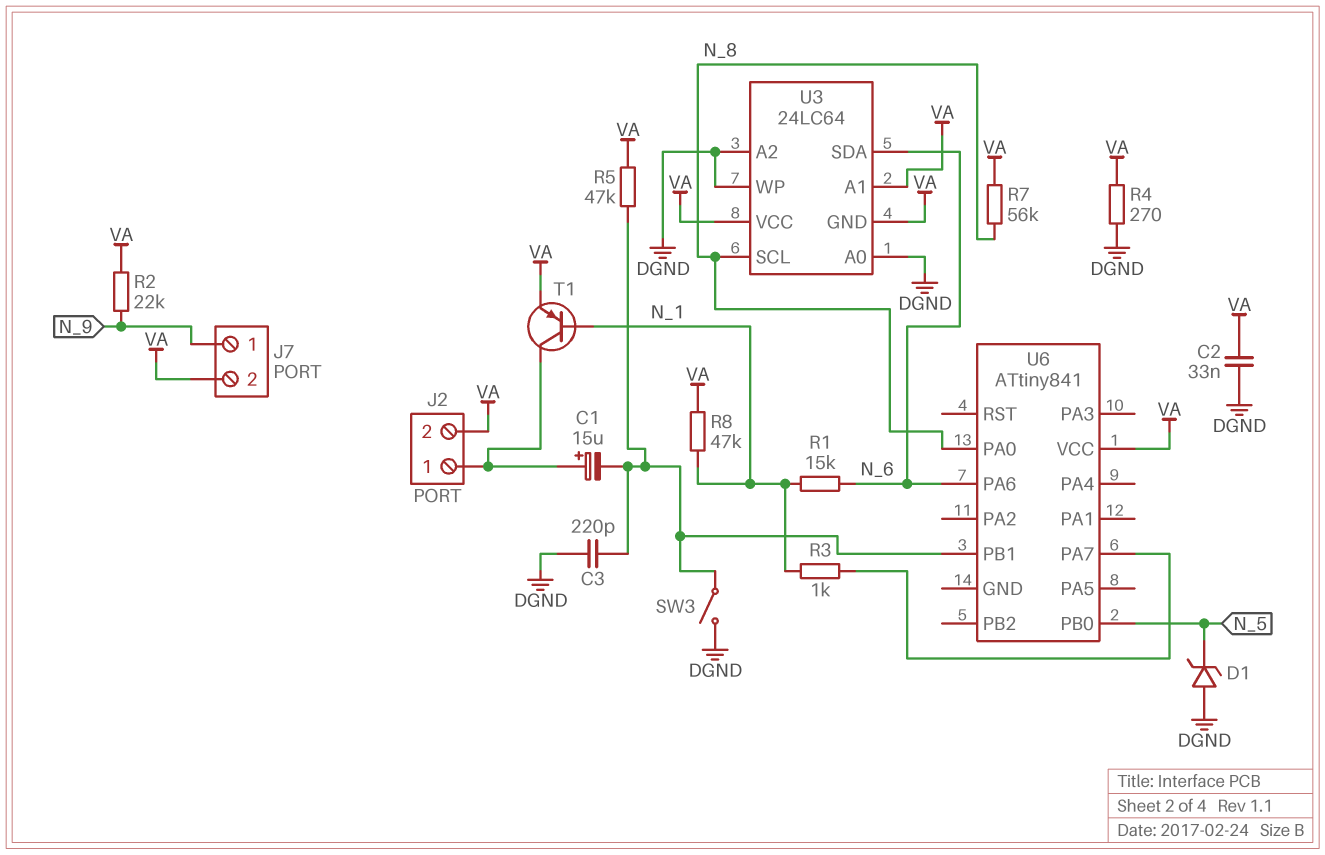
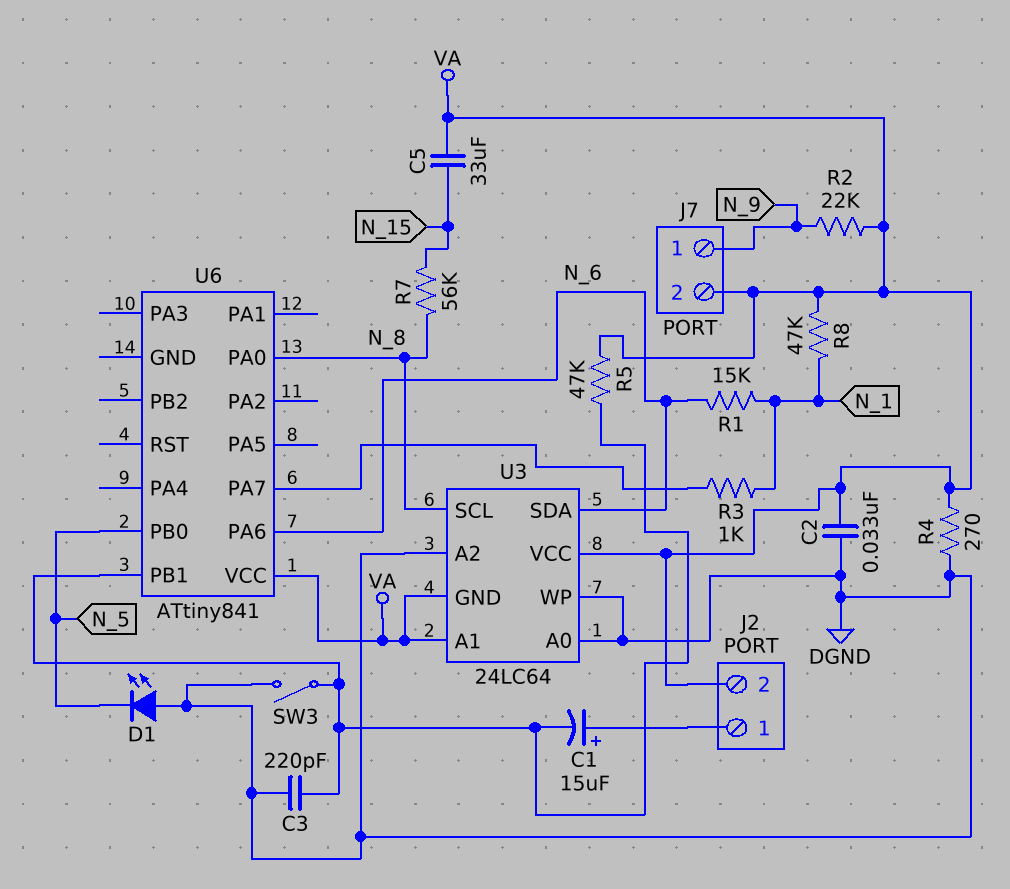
C5: none -> 33uF (N_15, VA)
D1: zener (A DGND, K N_5) -> LED (A DGND, K N_5)
R7: 56k (N_8, VA) -> 56k (N_8, N_15)
T1: PNP (B N_1, C J2/1, E VA) -> none

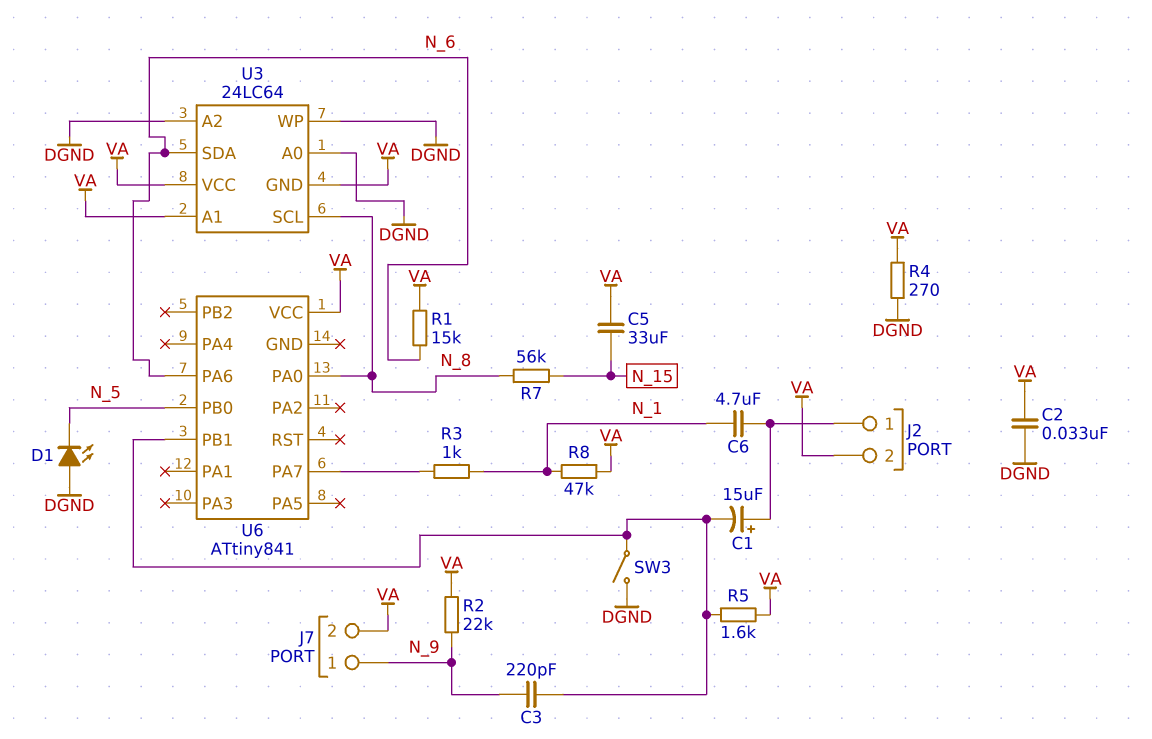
C3: 220pF (DGND, U6/PB1) -> 220pF (N_9, U6/PB1)
C6: none -> 4.7uF (J2/1, N_1)
R1: 15k (N_1, N_6) -> 15k (N_6, VA)
R5: 47k (U6/PB1, VA) -> 1.6k (U6/PB1, VA)

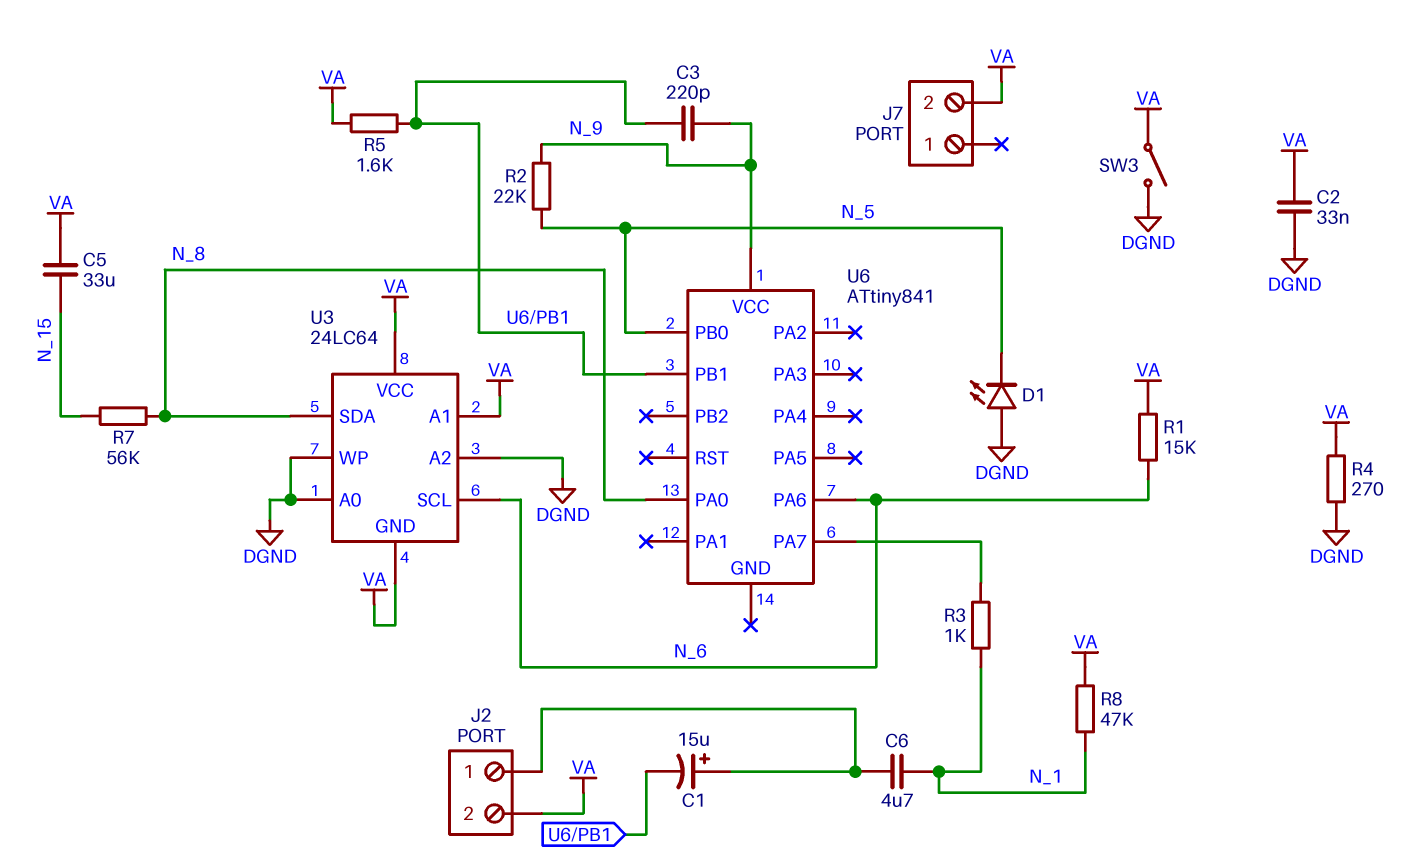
J7 pin 1: N_9 -> none
R2: 22k (N_9, VA) -> 22k (N_5, N_9)
SW3: switch (DGND, U6/PB1) -> switch (DGND, VA)
U3 pin SCL: N_8 -> N_6
U3 pin SDA: N_6 -> N_8
U6 pin VCC: VA -> N_9

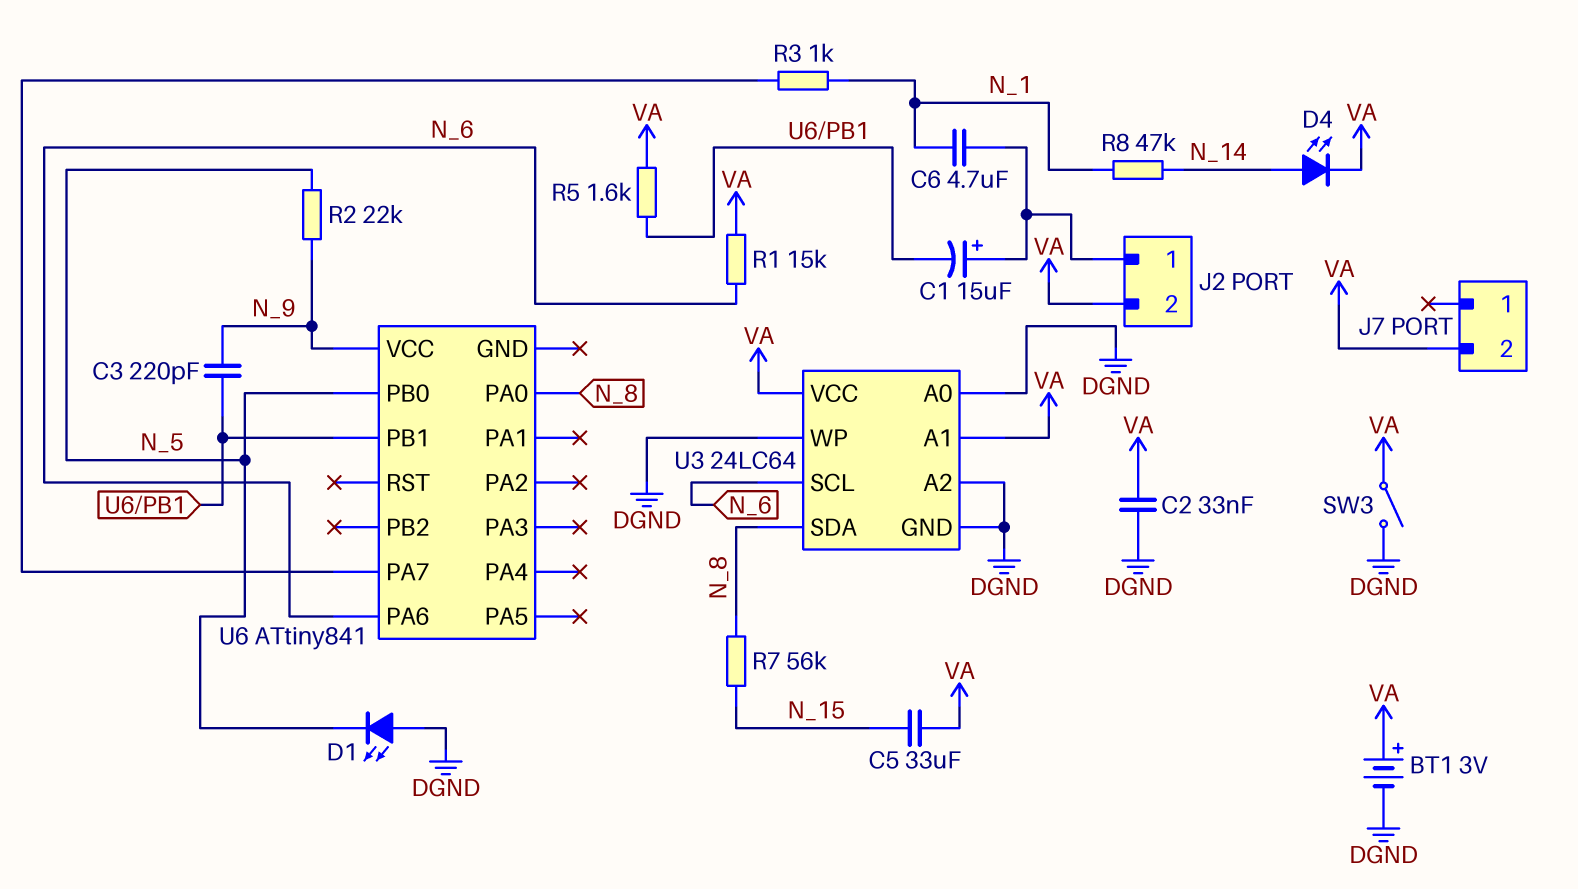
BT1: none -> 3V (plus VA, minus DGND)
D4: none -> LED (A N_14, K VA)
R4: 270 (DGND, VA) -> none
R8: 47k (N_1, VA) -> 47k (N_1, N_14)
U3 pin GND: VA -> DGND

